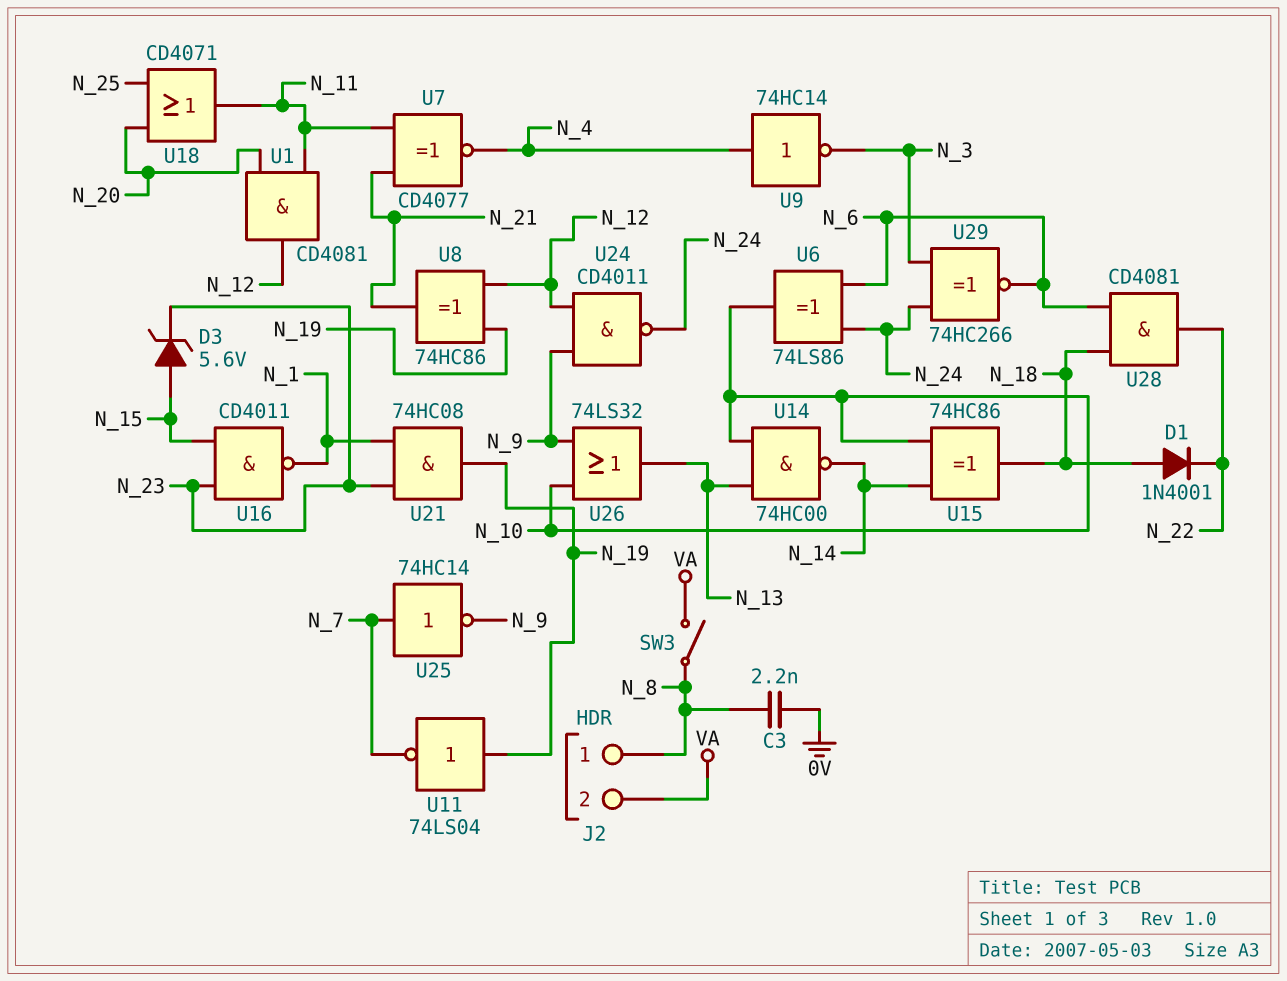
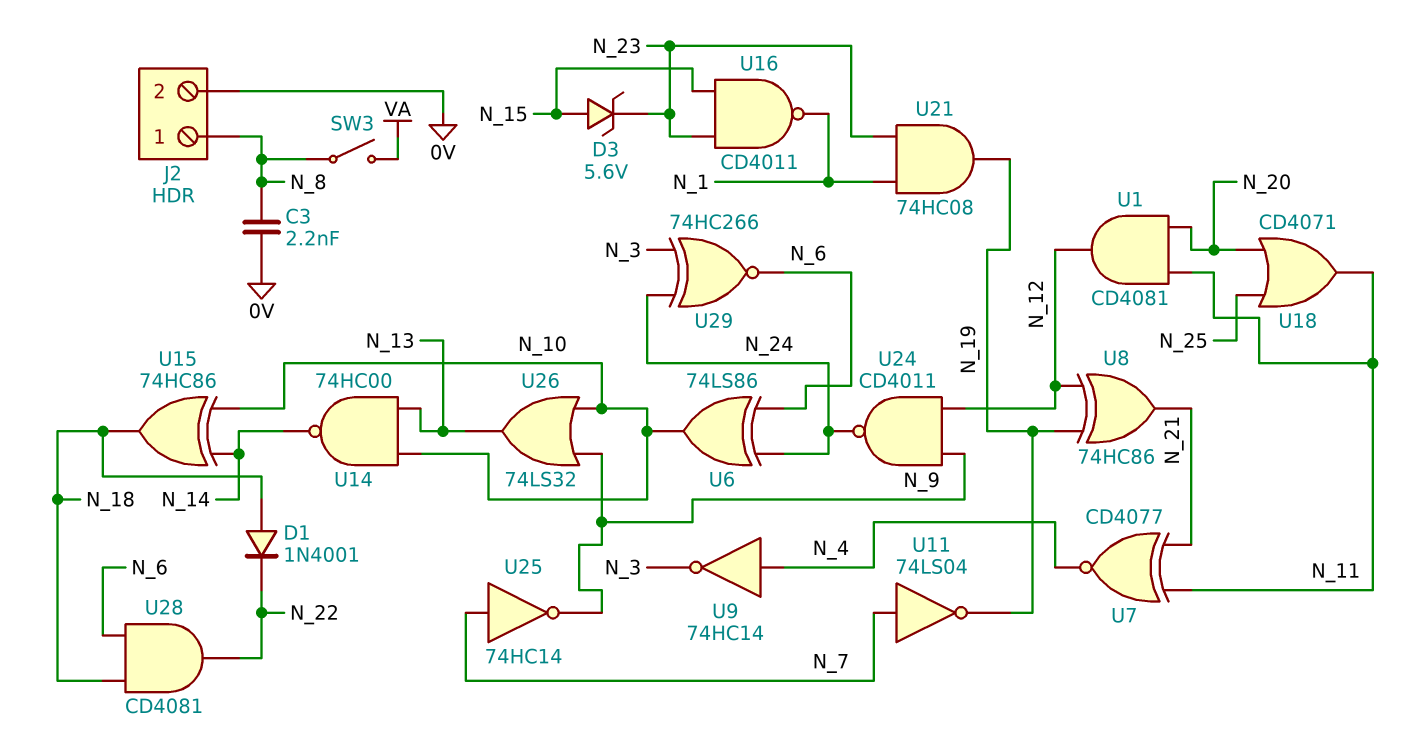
J2 pin 2: VA -> 0V
U11: NOT 74LS04 (in N_19, out N_7) -> NOT 74LS04 (in N_7, out N_19)

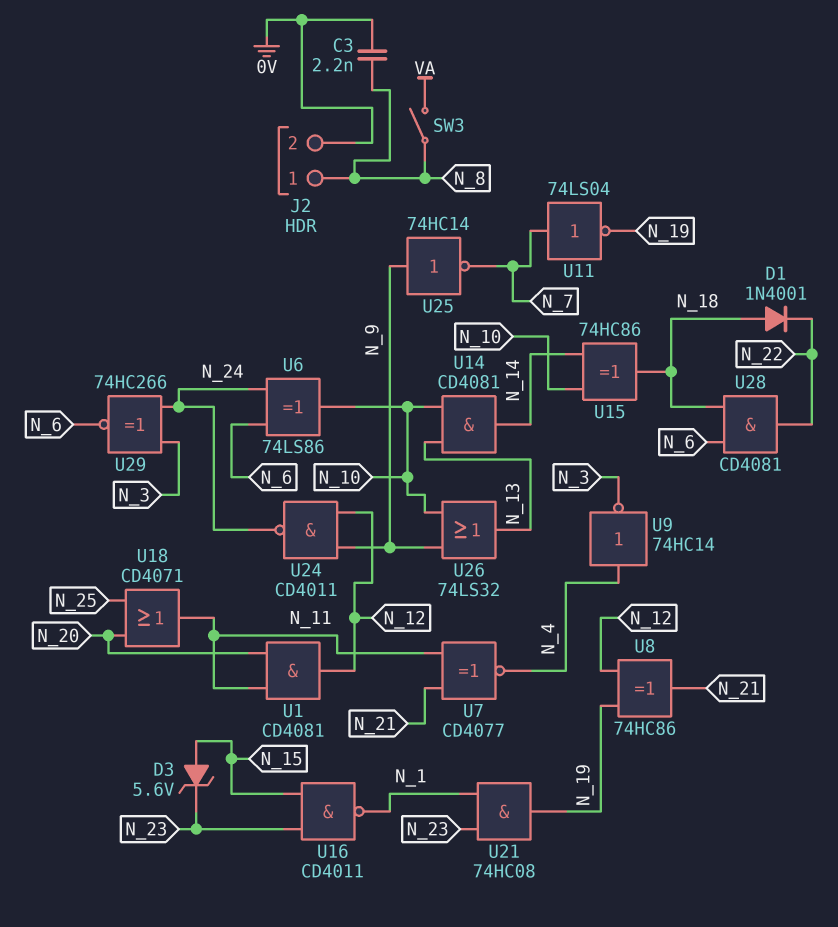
U14: NAND 74HC00 (in N_10, in N_13, out N_14) -> AND CD4081 (in N_10, in N_13, out N_14)
U25: NOT 74HC14 (in N_7, out N_9) -> NOT 74HC14 (in N_9, out N_7)

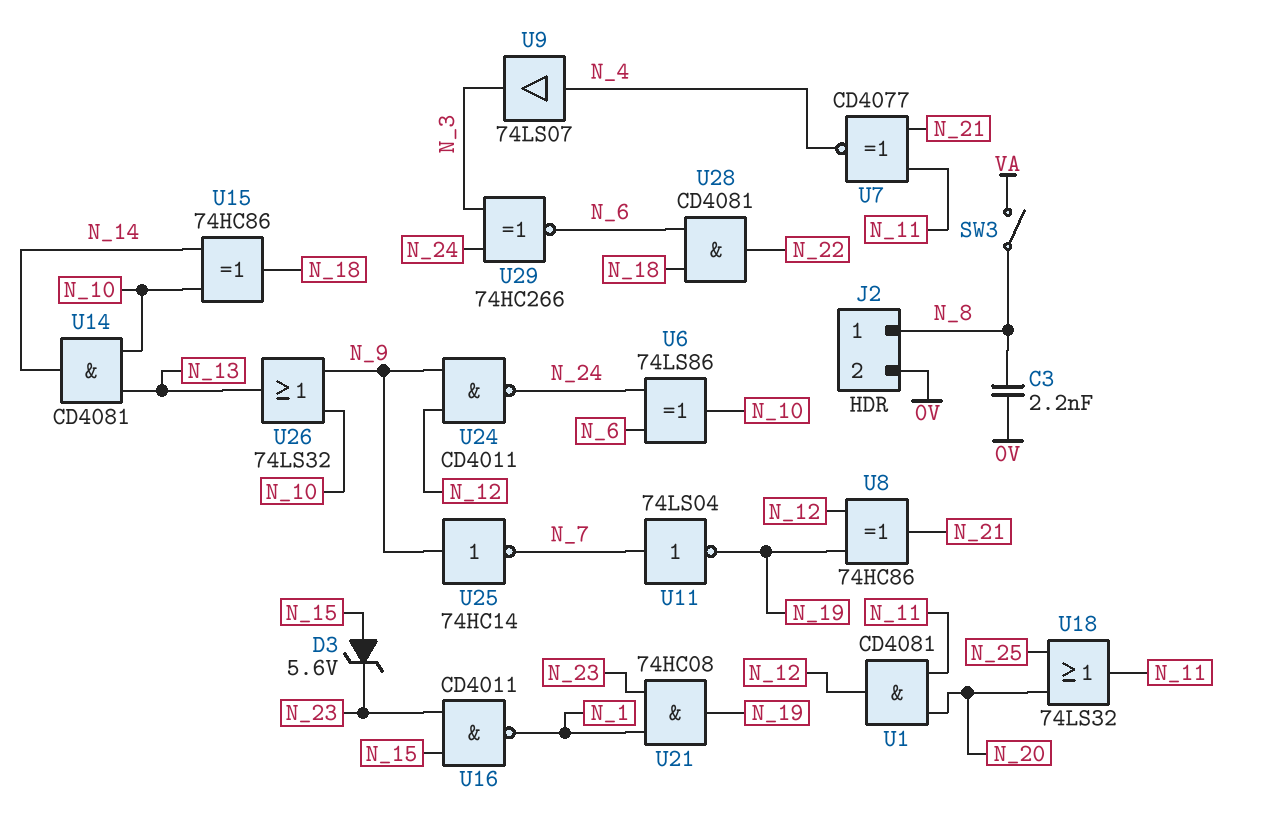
D1: diode 1N4001 (A N_18, K N_22) -> none
U9: NOT 74HC14 (in N_4, out N_3) -> buffer 74LS07 (in N_4, out N_3)
U18: OR CD4071 (in N_20, in N_25, out N_11) -> OR 74LS32 (in N_20, in N_25, out N_11)

